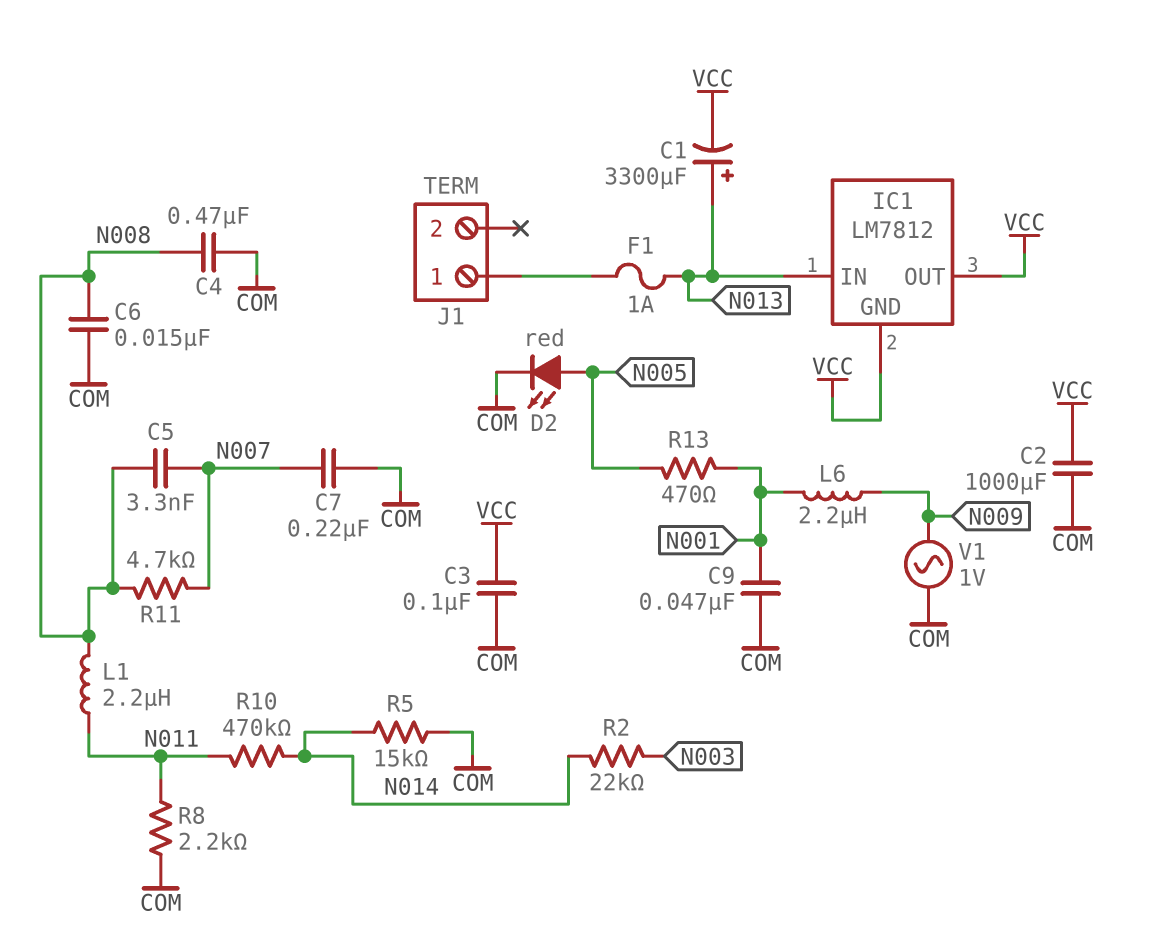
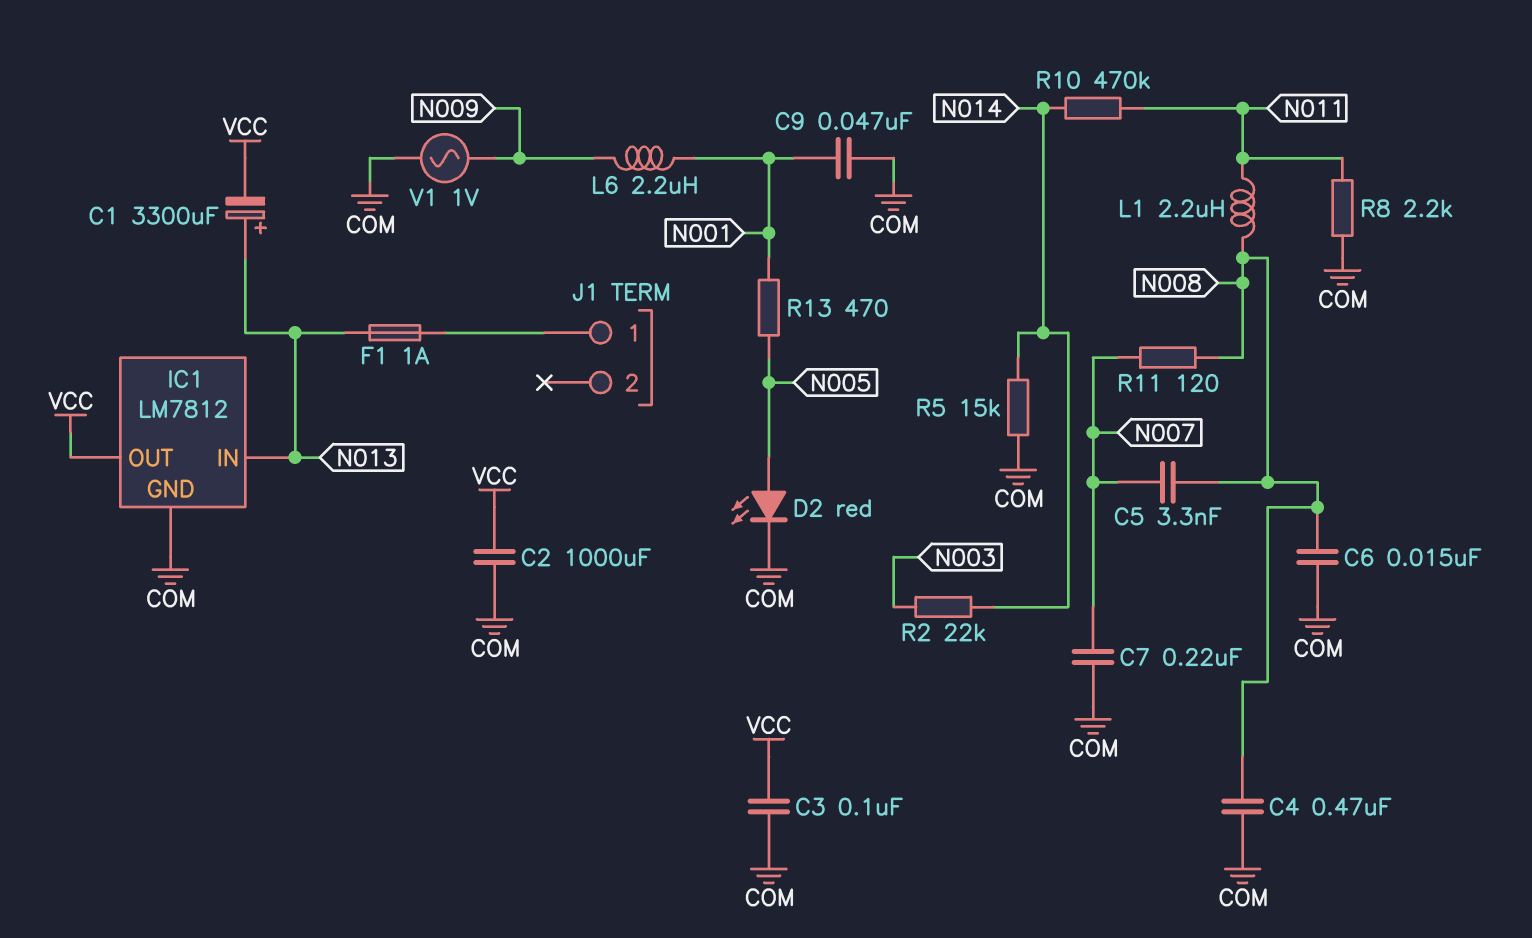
IC1 pin GND: VCC -> COM
R11: 4.7k (N007, N008) -> 120 (N007, N008)

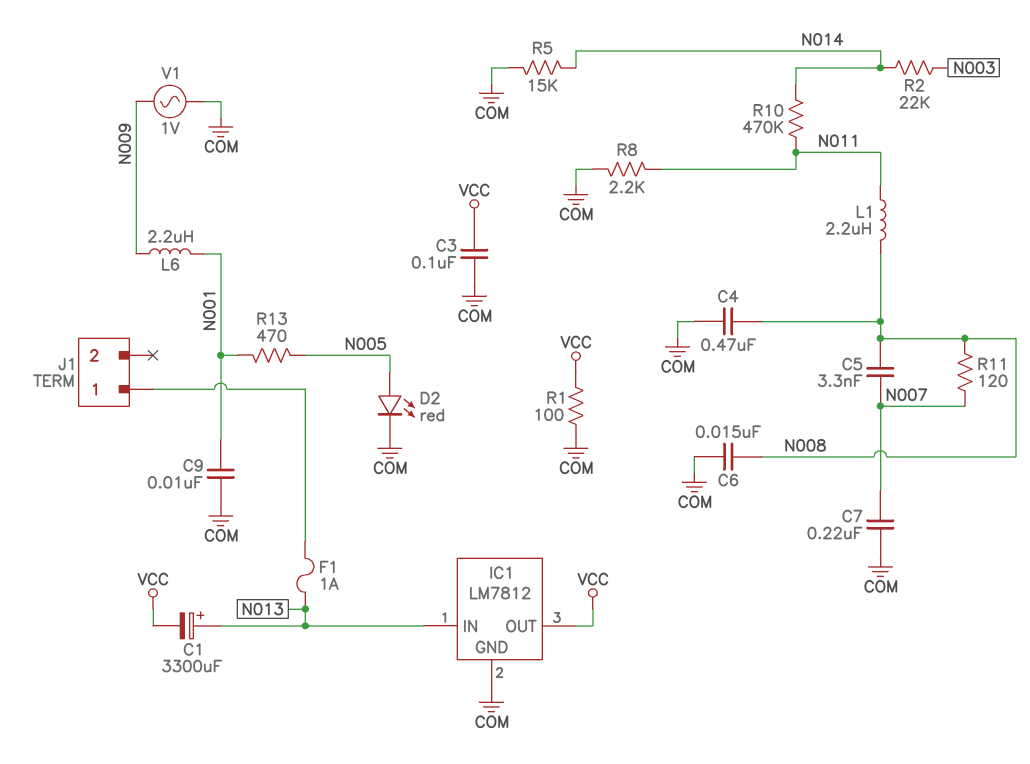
C2: 1000uF (COM, VCC) -> none
C9: 47nF (COM, N001) -> 10nF (COM, N001)
R1: none -> 100 (COM, VCC)

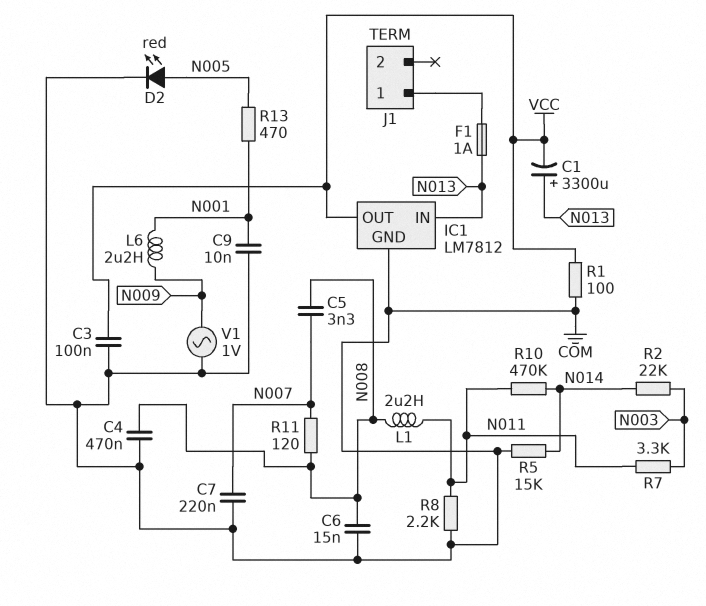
R7: none -> 3.3k (N003, N011)

